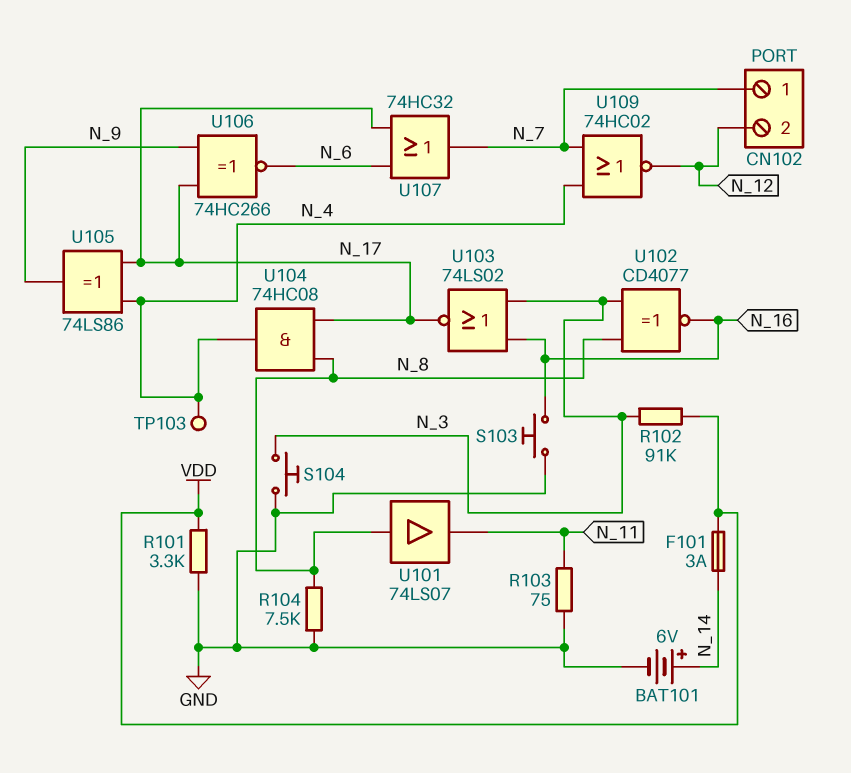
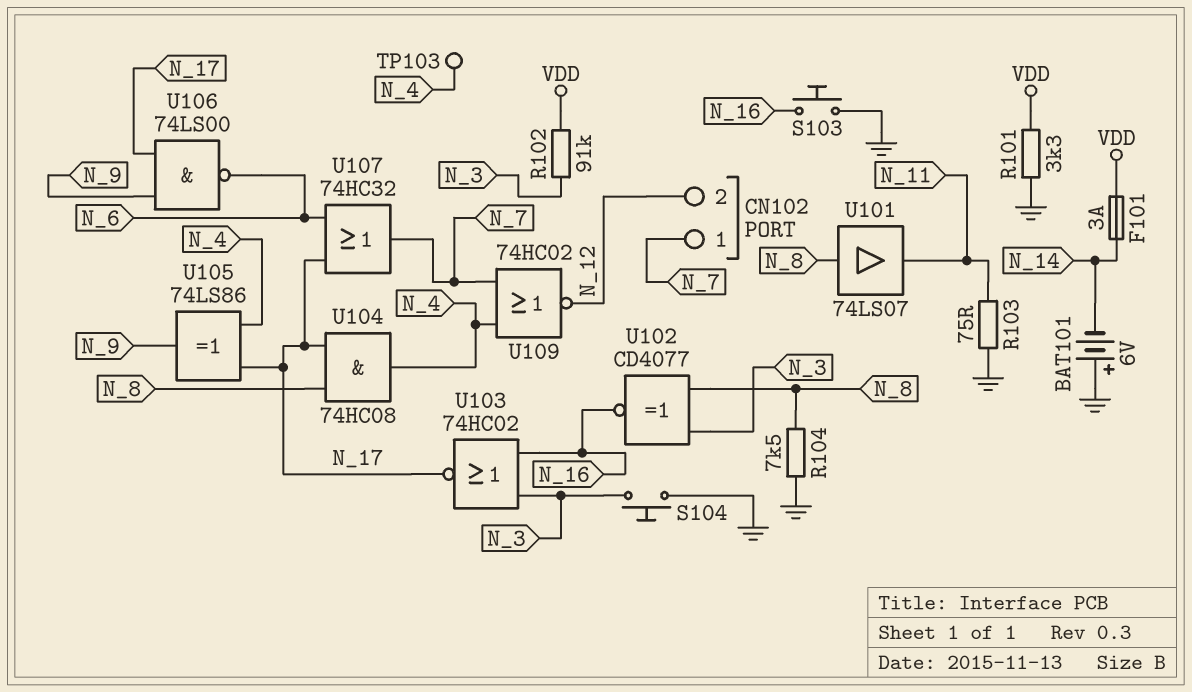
BAT101: 6V (plus N_14, minus GND) -> 6V (plus GND, minus N_14)
U103: NOR 74LS02 (in N_3, in N_16, out N_17) -> NOR 74HC02 (in N_3, in N_16, out N_17)
U106: XNOR 74HC266 (in N_9, in N_17, out N_6) -> NAND 74LS00 (in N_9, in N_17, out N_6)

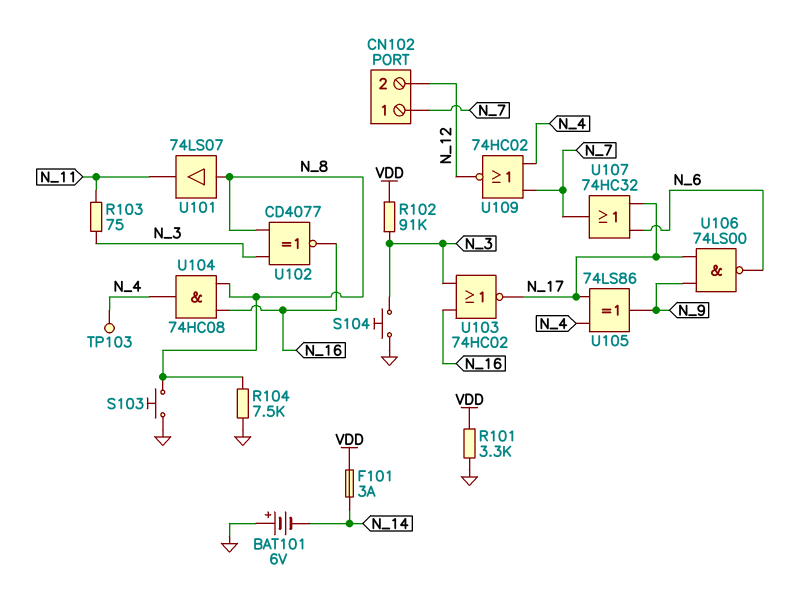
R103: 75 (GND, N_11) -> 75 (N_3, N_11)
S103: button (GND, N_16) -> button (GND, N_8)
U104: AND 74HC08 (in N_8, in N_17, out N_4) -> AND 74HC08 (in N_8, in N_16, out N_4)

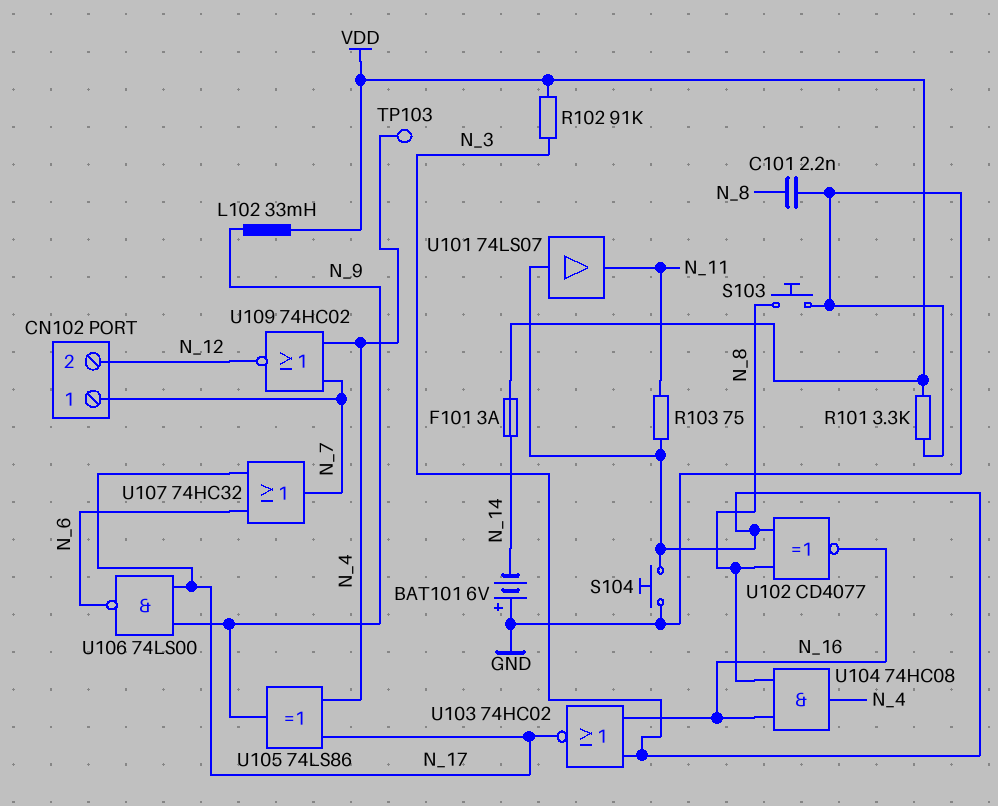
C101: none -> 2.2nF (GND, N_8)
L102: none -> 33mH (N_9, VDD)
R104: 7.5k (GND, N_8) -> none
U101: buffer 74LS07 (in N_8, out N_11) -> buffer 74LS07 (in N_3, out N_11)

